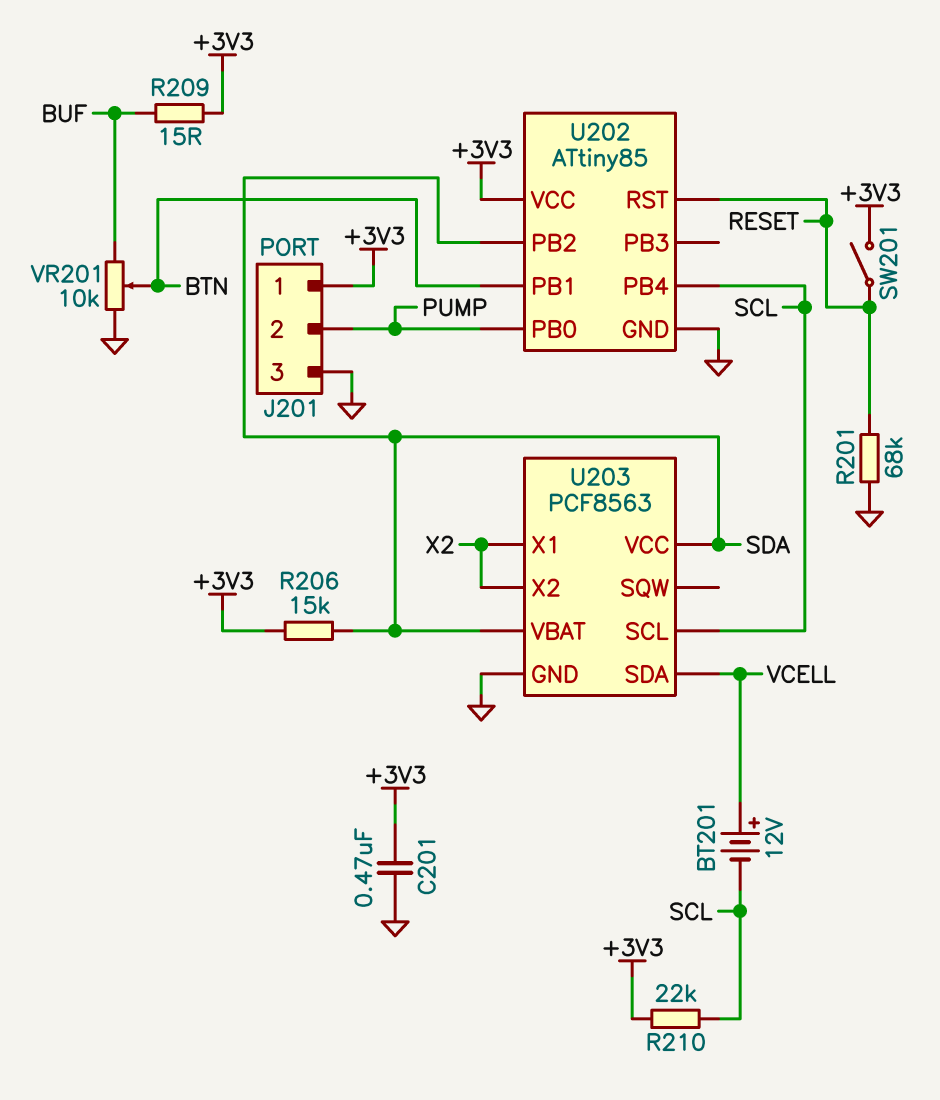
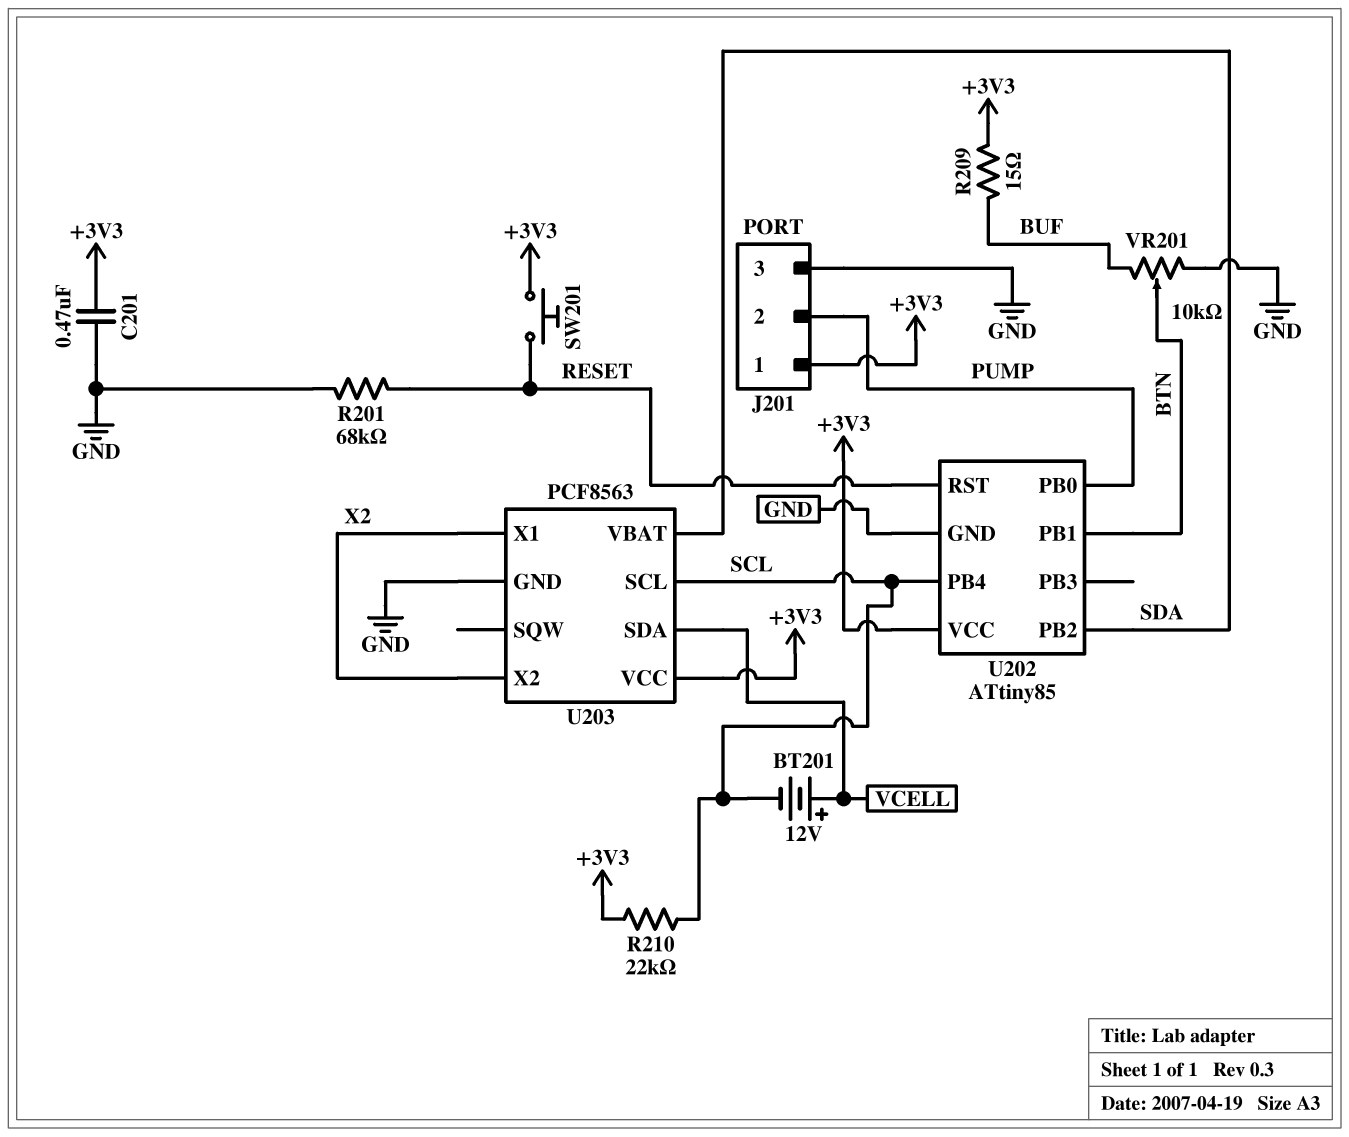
R206: 15k (+3V3, SDA) -> none
SW201: switch (+3V3, RESET) -> button (+3V3, RESET)
U203 pin VCC: SDA -> +3V3

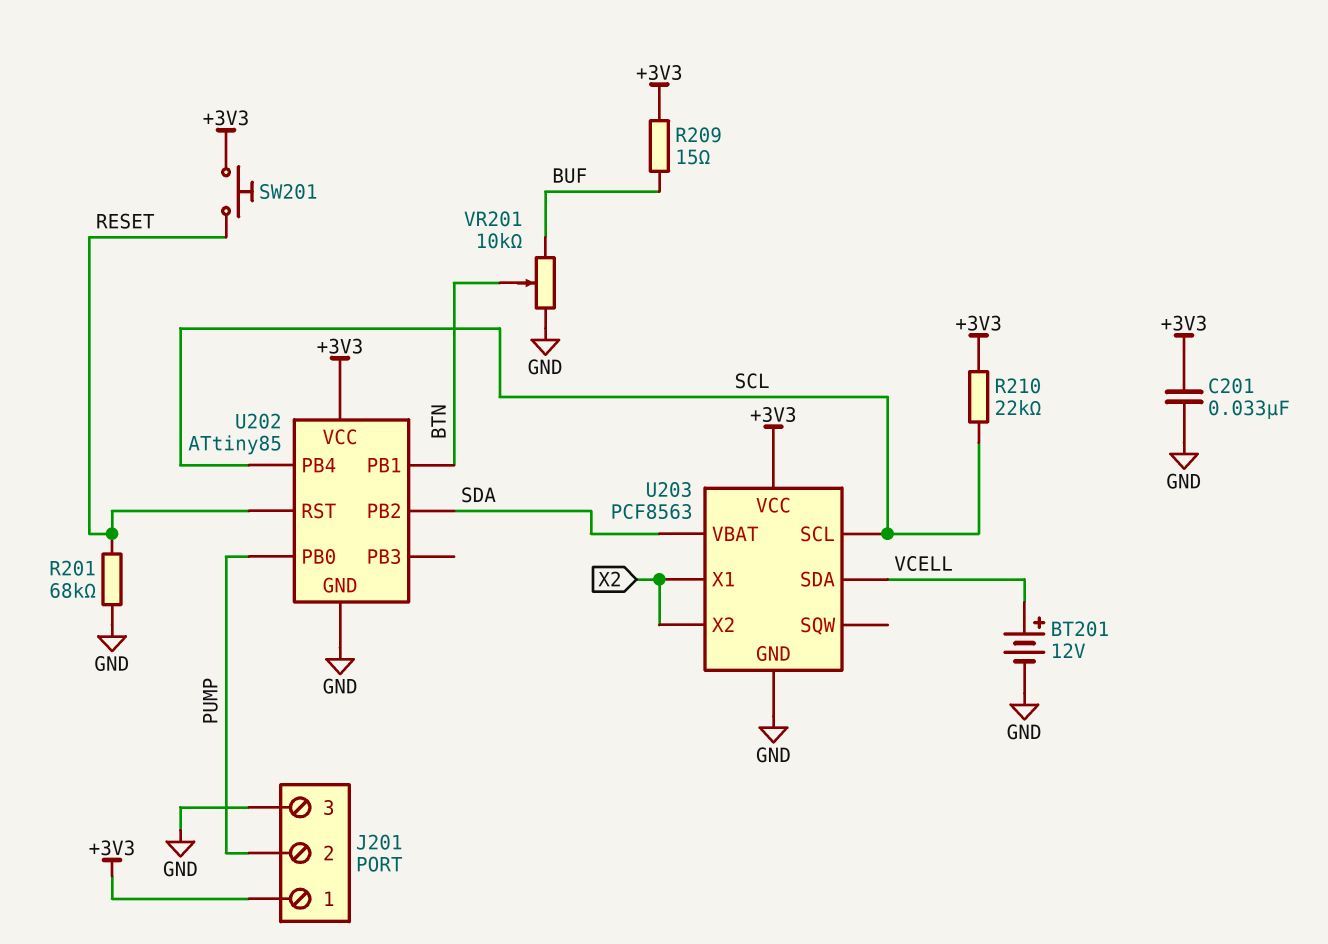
BT201: 12V (plus VCELL, minus SCL) -> 12V (plus VCELL, minus GND)
C201: 470nF (+3V3, GND) -> 33nF (+3V3, GND)

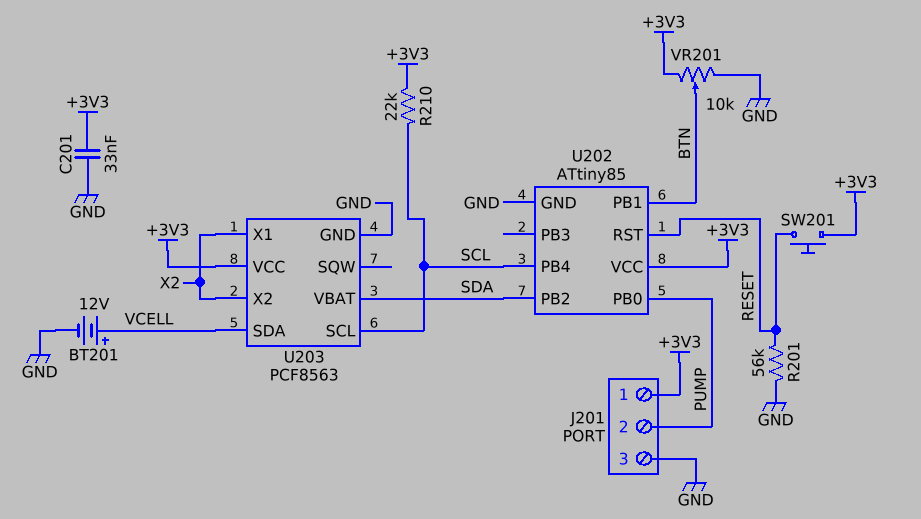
R201: 68k (GND, RESET) -> 56k (GND, RESET)
R209: 15 (+3V3, BUF) -> none
VR201: 10k (BUF, GND, wiper BTN) -> 10k (+3V3, GND, wiper BTN)

